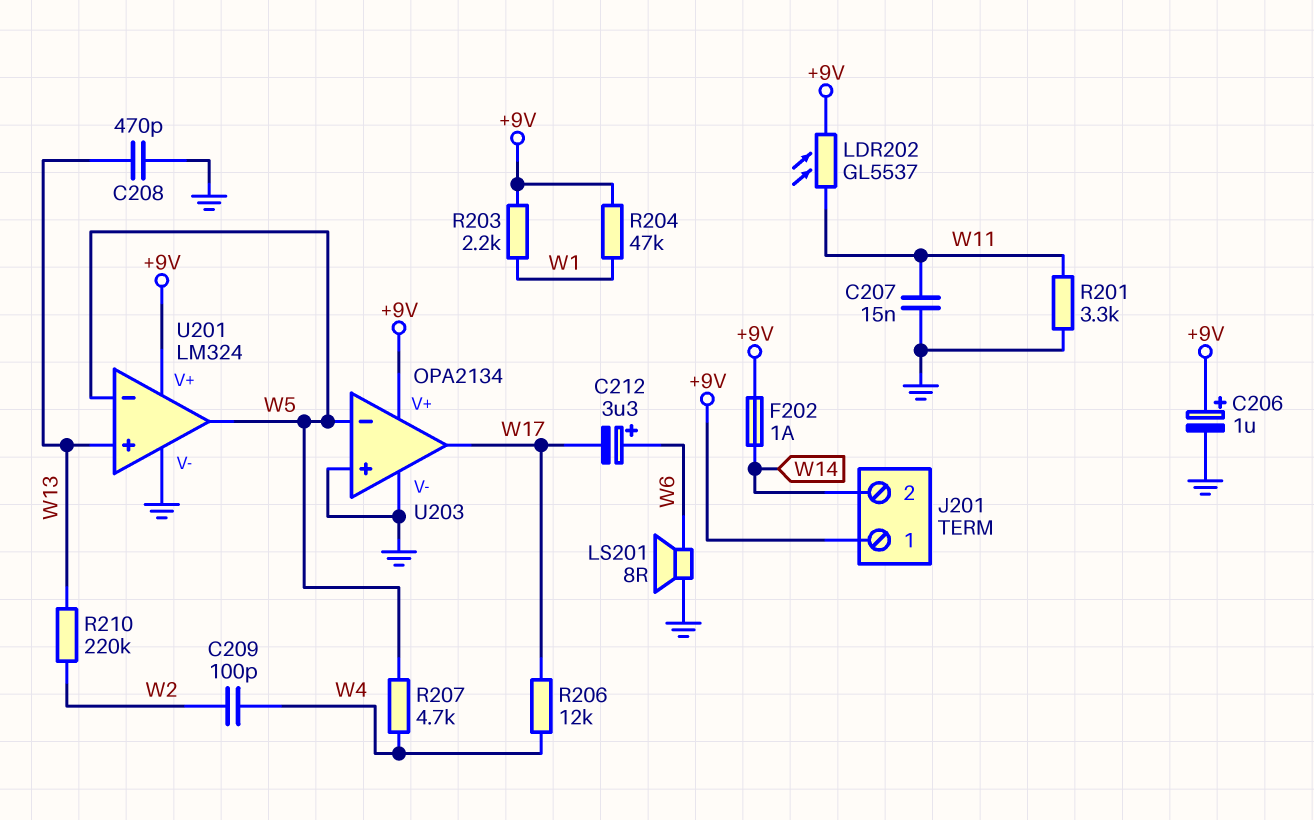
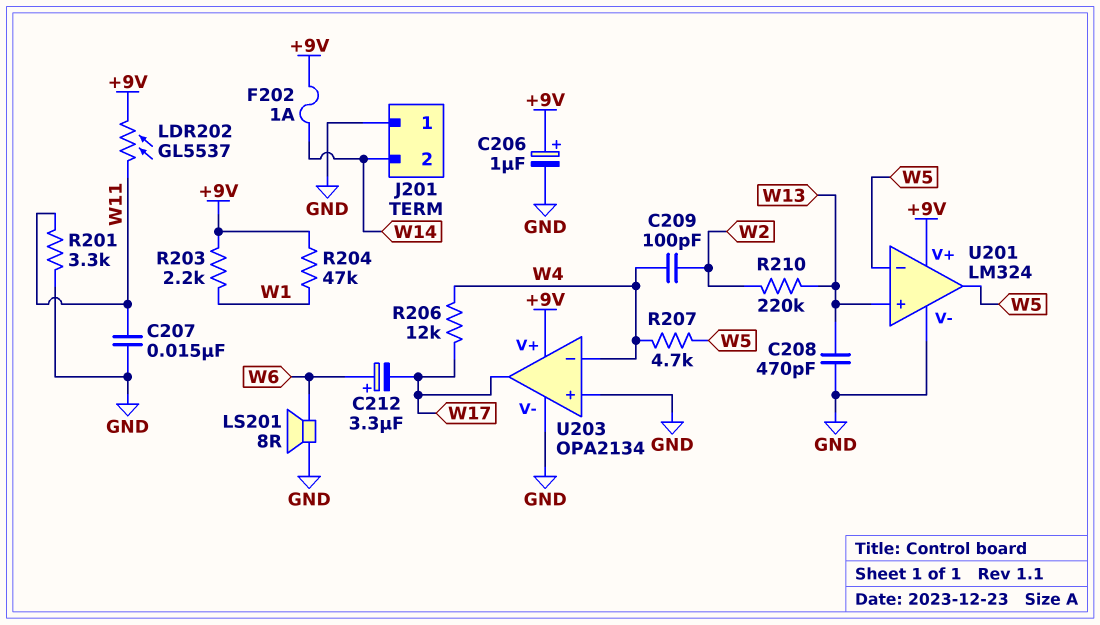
J201 pin 1: +9V -> GND
U203 pin in-: W5 -> W4

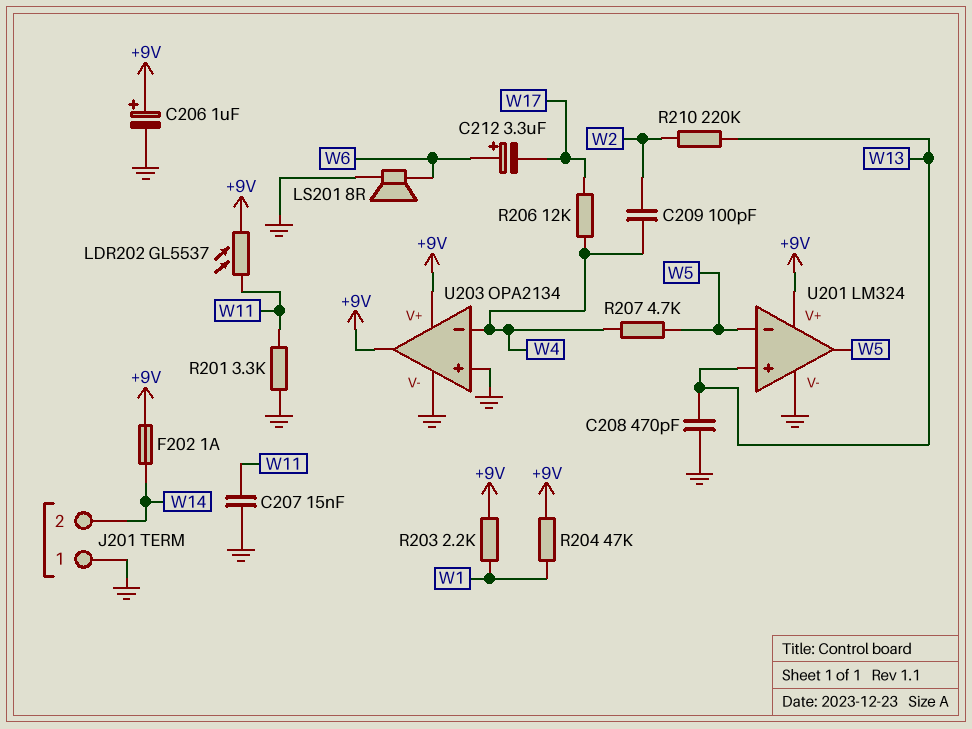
U203 pin out: W17 -> +9V

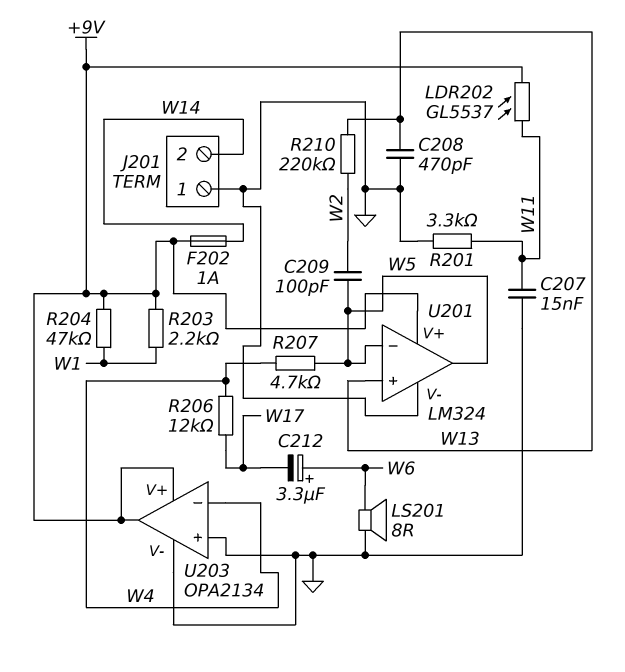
C206: 1uF (plus +9V, minus GND) -> none
C209: 100pF (W2, W4) -> 100pF (W2, W5)

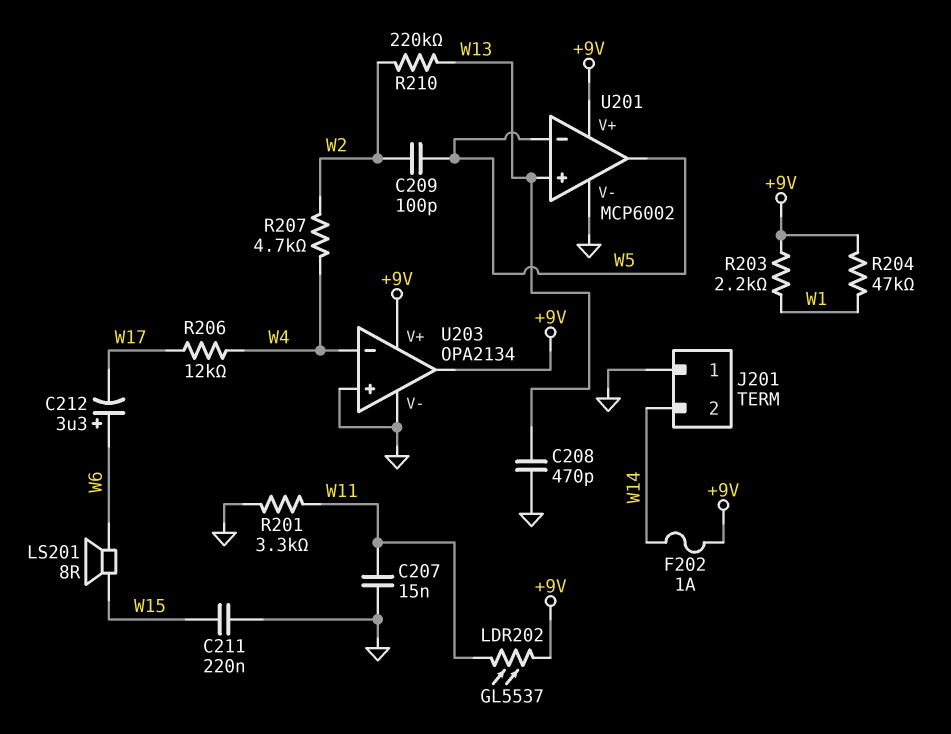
C211: none -> 220nF (GND, W15)
LS201: speaker 8R (GND, W6) -> speaker 8R (W6, W15)
R207: 4.7k (W4, W5) -> 4.7k (W2, W4)
U201: LM324 -> MCP6002

